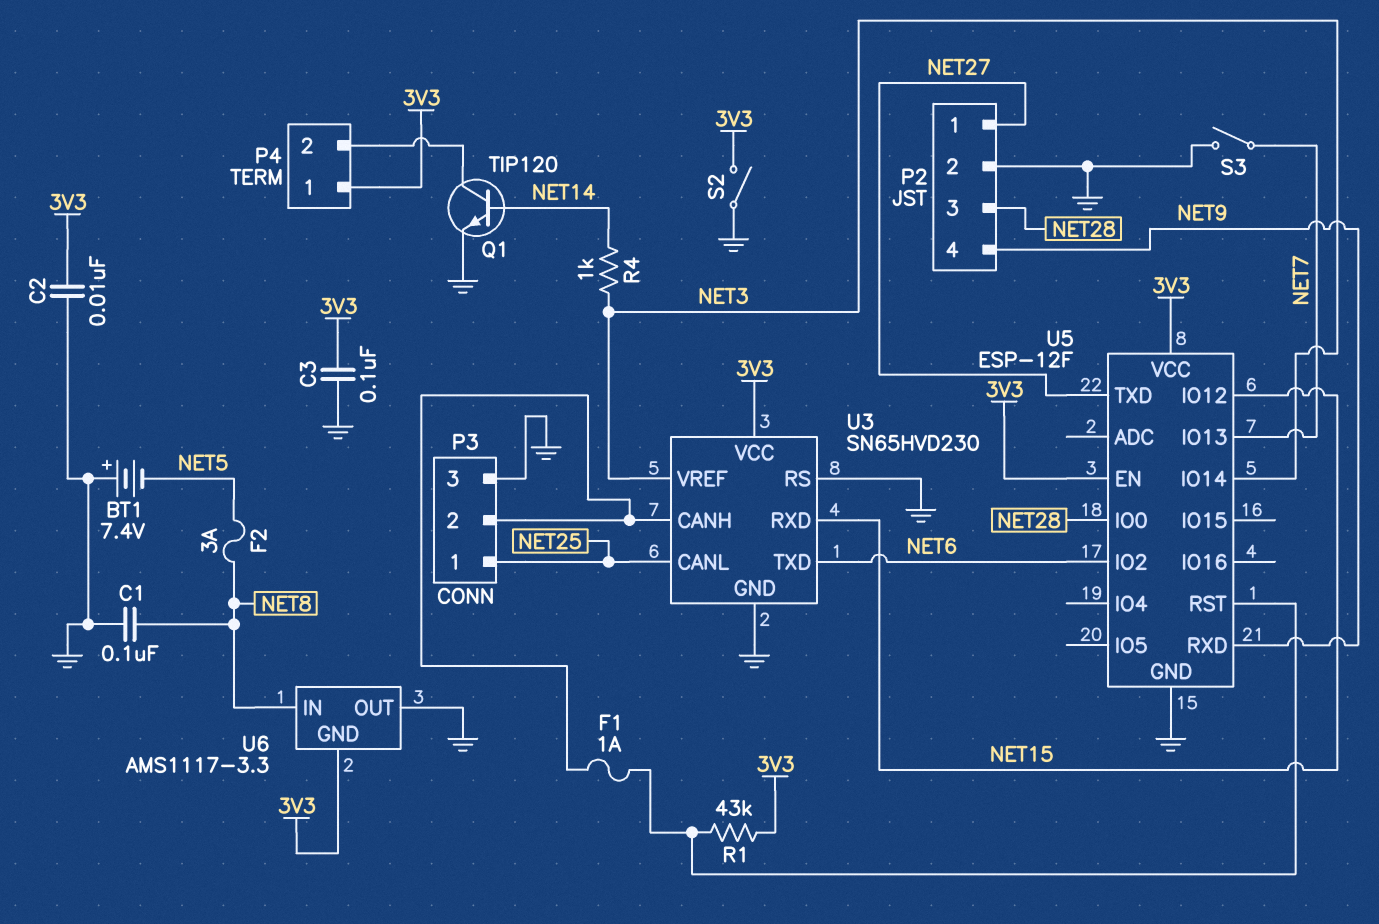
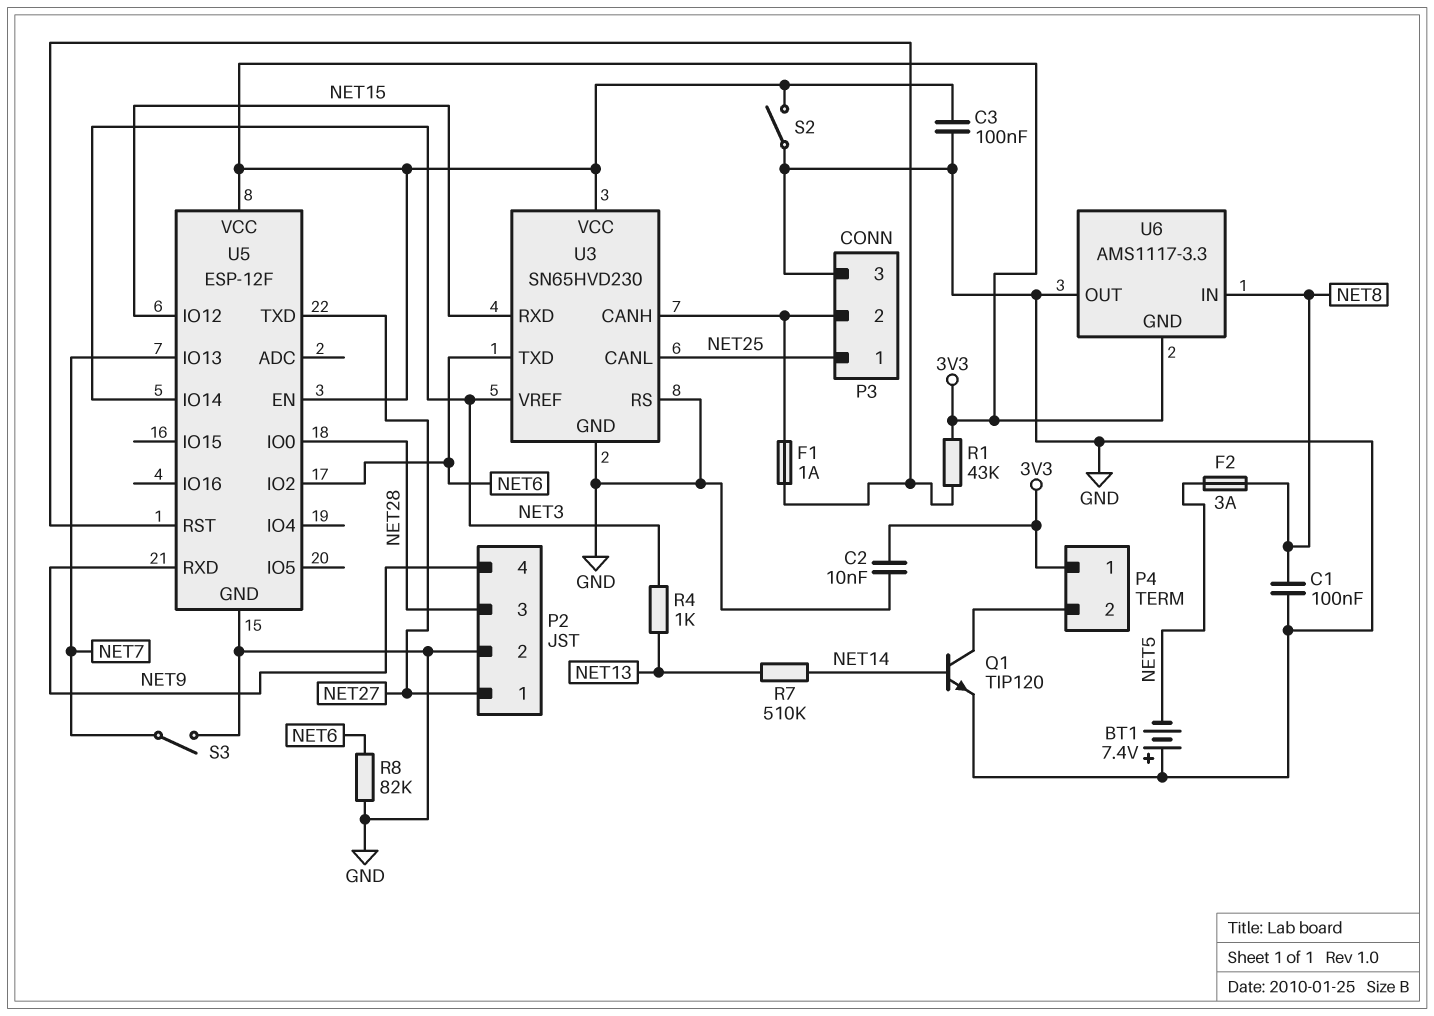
R4: 1k (NET3, NET14) -> 1k (NET3, NET13)
R7: none -> 510k (NET13, NET14)
R8: none -> 82k (GND, NET6)

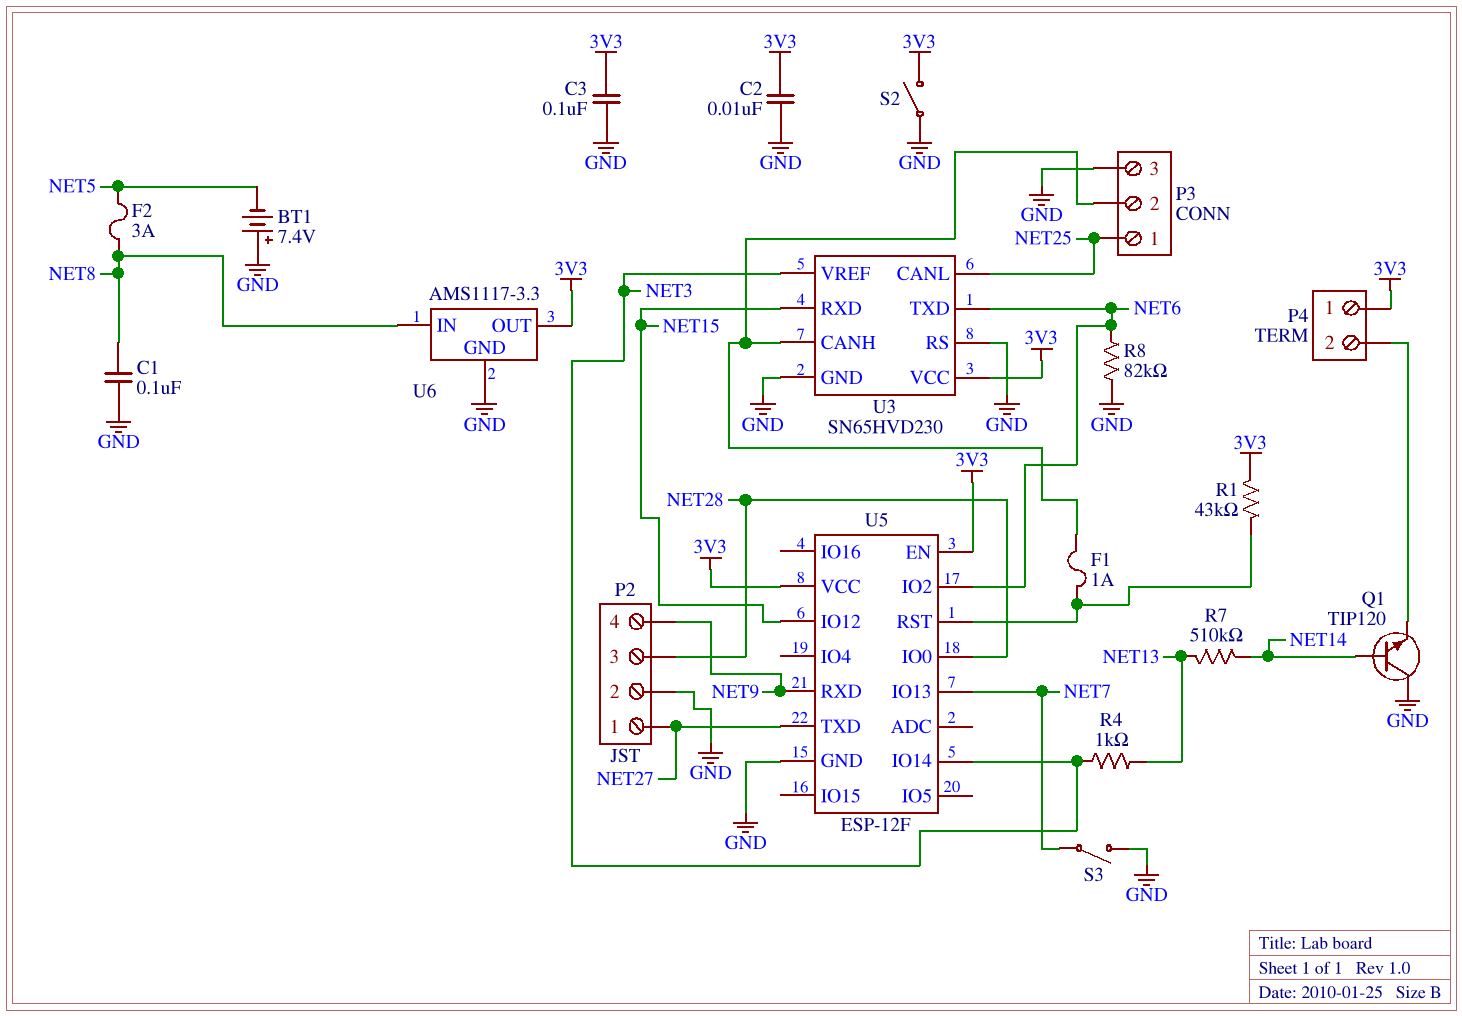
Q1: NPN TIP120 (B NET14, C P4/2, E GND) -> NPN TIP120 (B NET14, C GND, E P4/2)
U6 pin GND: 3V3 -> GND
U6 pin OUT: GND -> 3V3

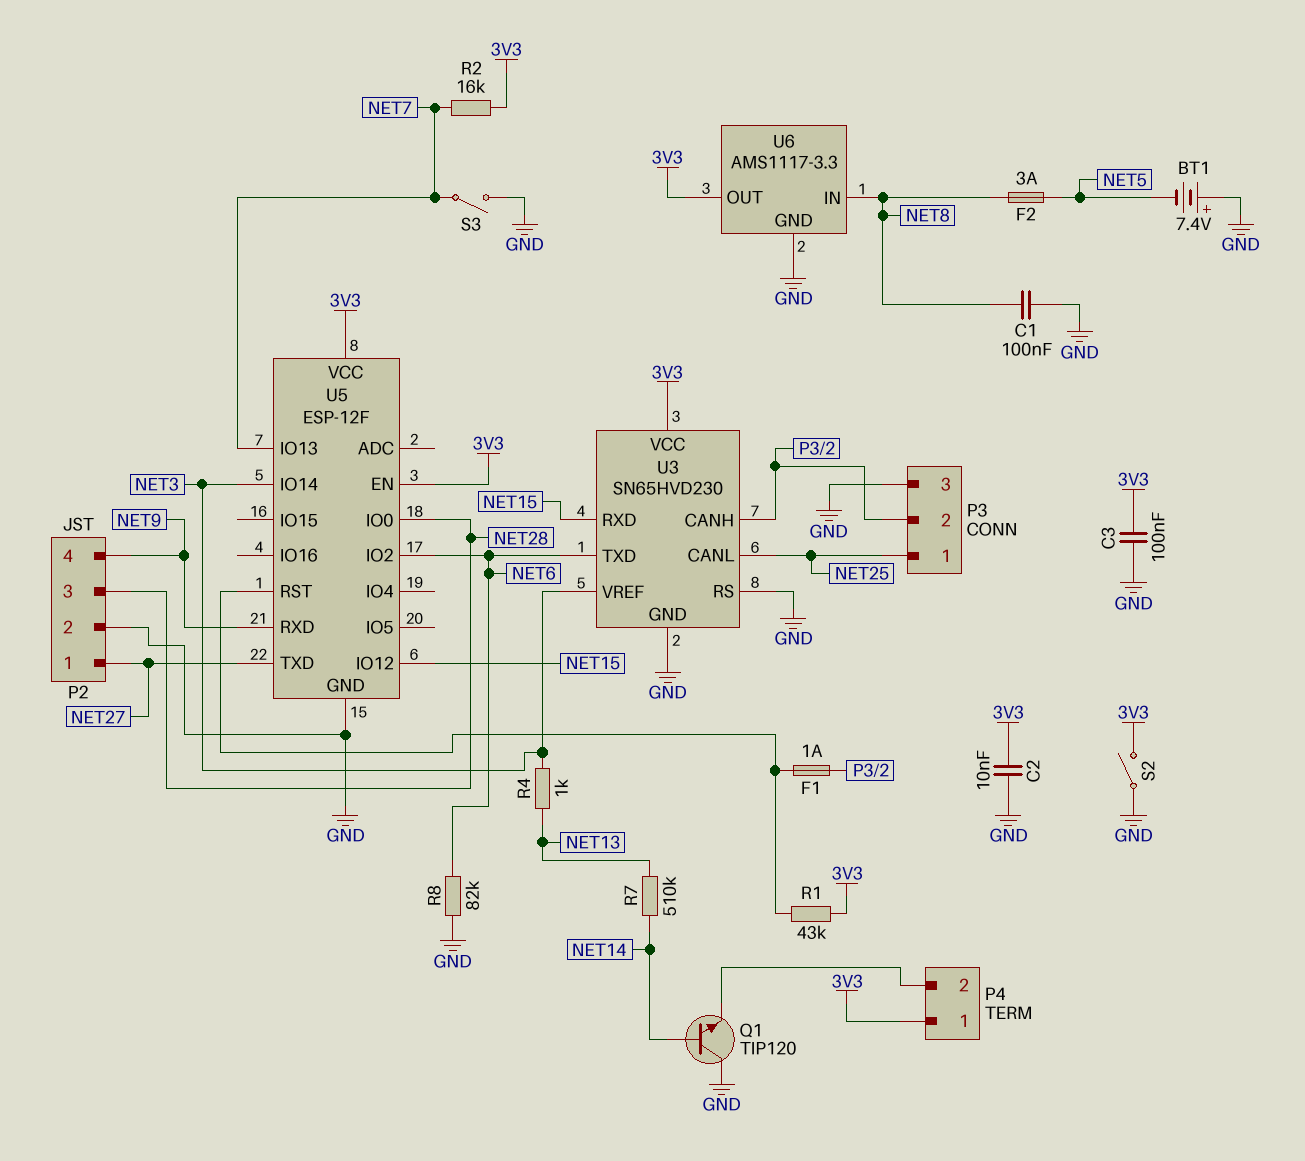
R2: none -> 16k (3V3, NET7)

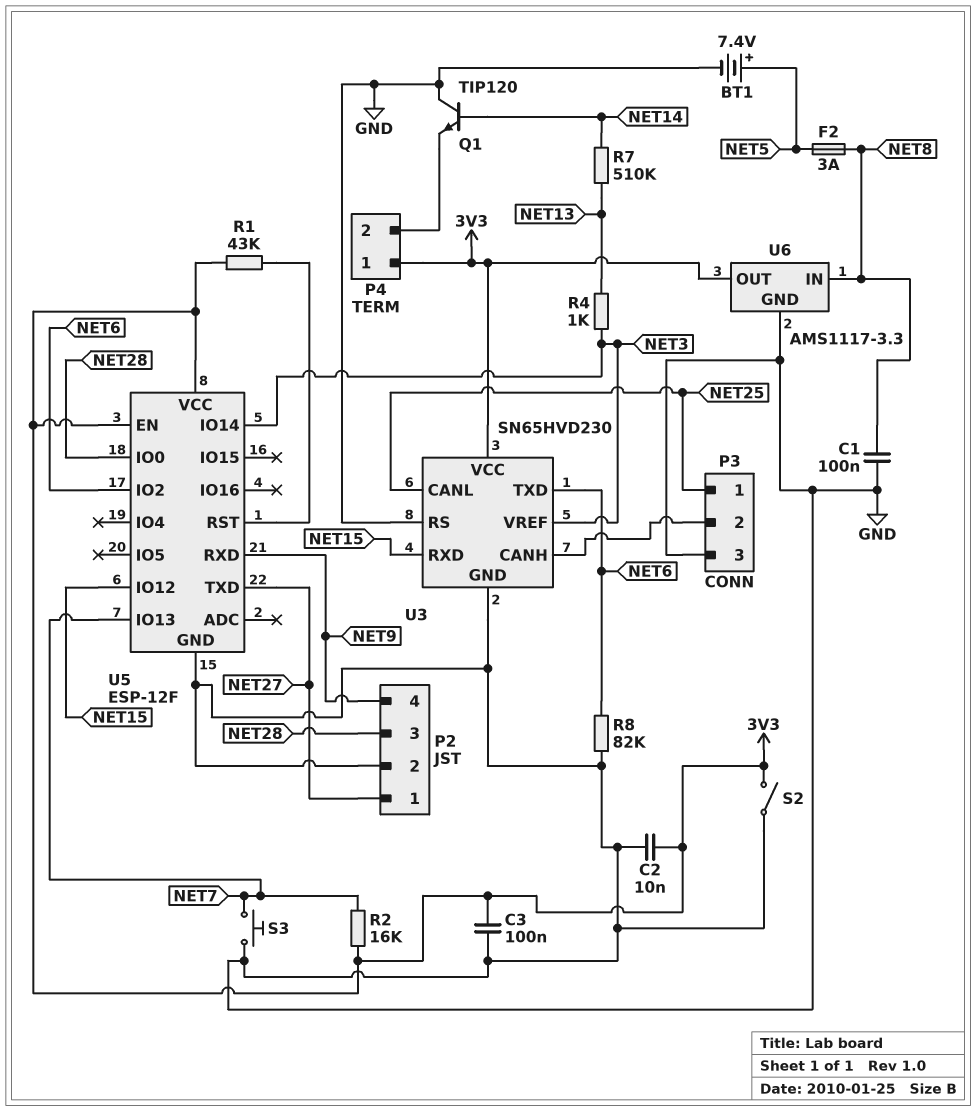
BT1: 7.4V (plus GND, minus NET5) -> 7.4V (plus NET5, minus GND)
F1: 1A (P3/2, U5/RST) -> none
S3: switch (GND, NET7) -> button (GND, NET7)

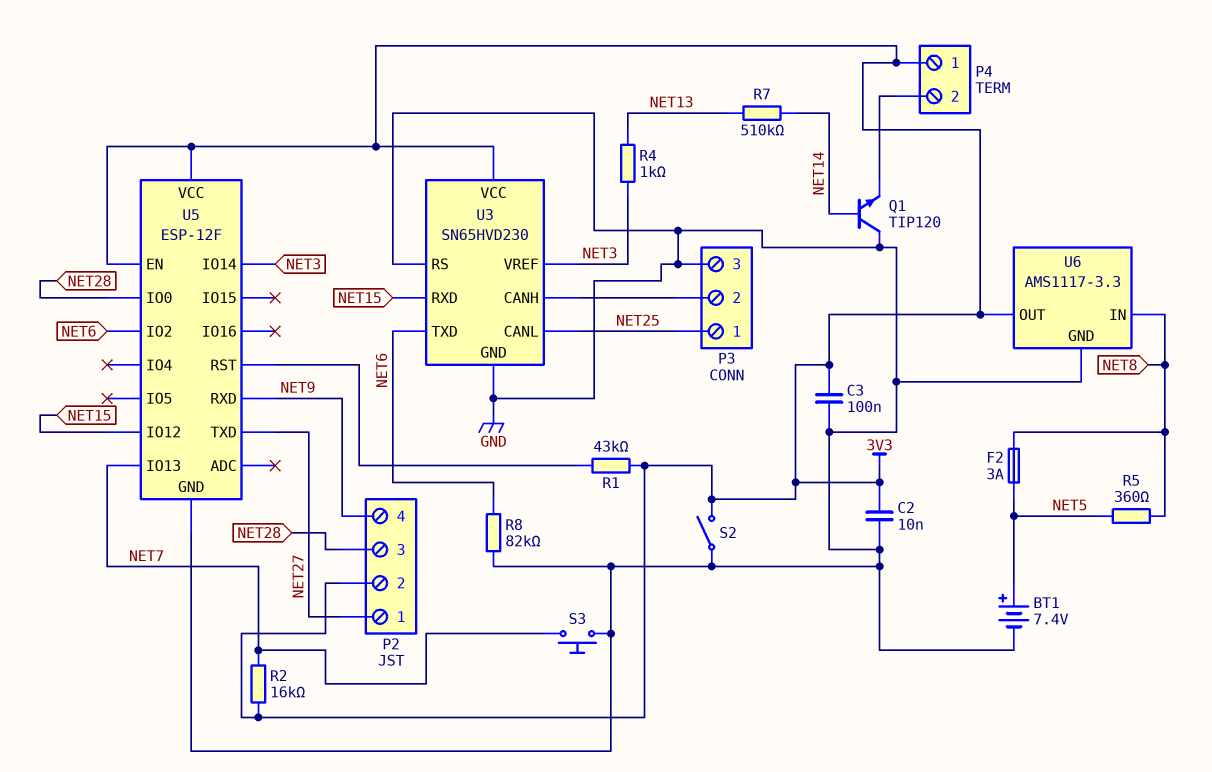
C1: 100nF (GND, NET8) -> none
P2 pin 2: GND -> 3V3
R5: none -> 360 (NET5, NET8)

